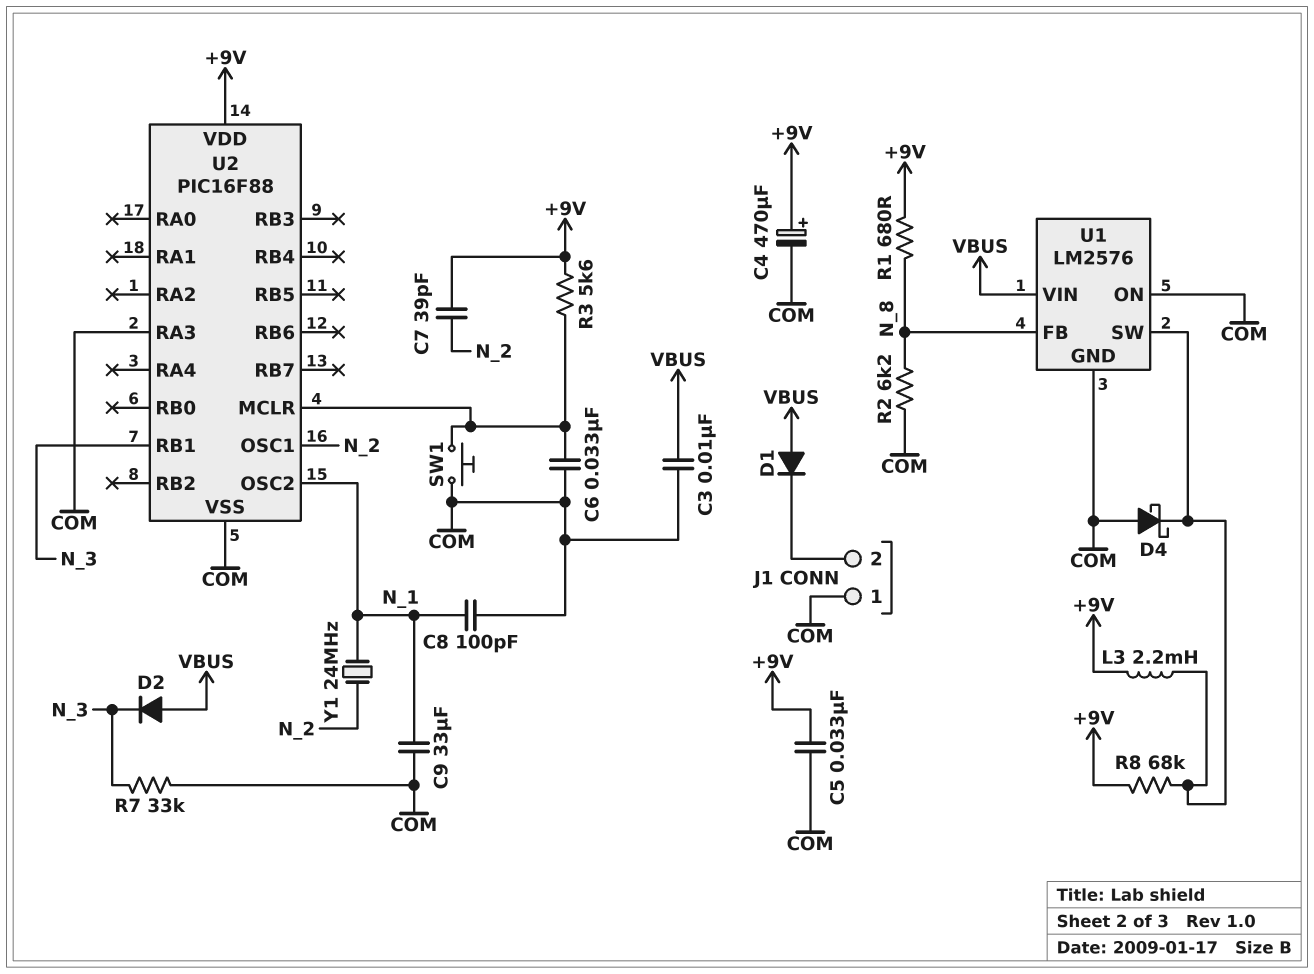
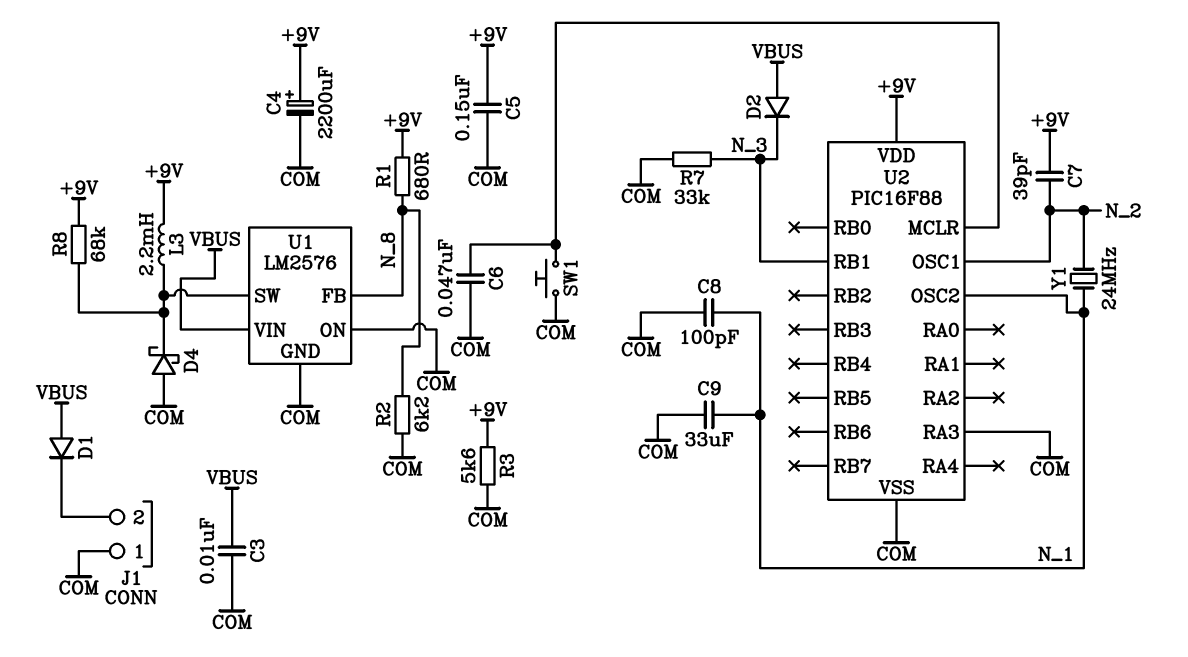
C4: 470uF (plus +9V, minus COM) -> 2200uF (plus +9V, minus COM)
C5: 33nF (+9V, COM) -> 150nF (+9V, COM)
C6: 33nF (COM, U2/MCLR) -> 47nF (COM, U2/MCLR)
R3: 5.6k (+9V, U2/MCLR) -> 5.6k (+9V, COM)

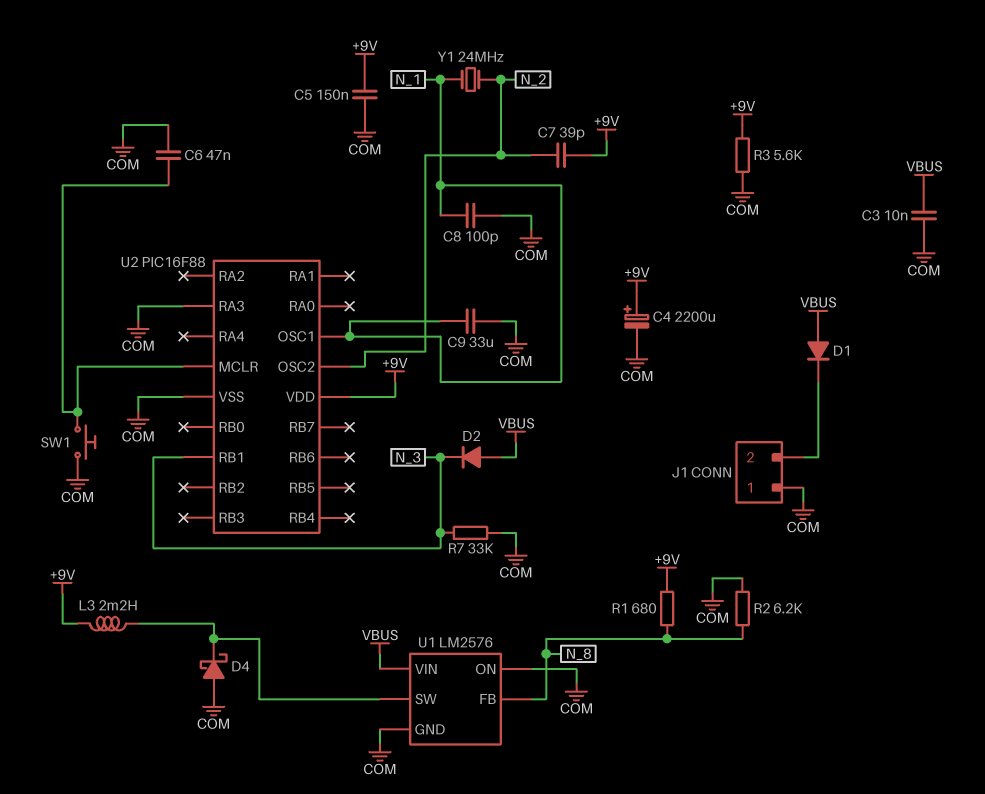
R8: 68k (+9V, U1/SW) -> none
U2 pin OSC1: N_2 -> N_1
U2 pin OSC2: N_1 -> N_2

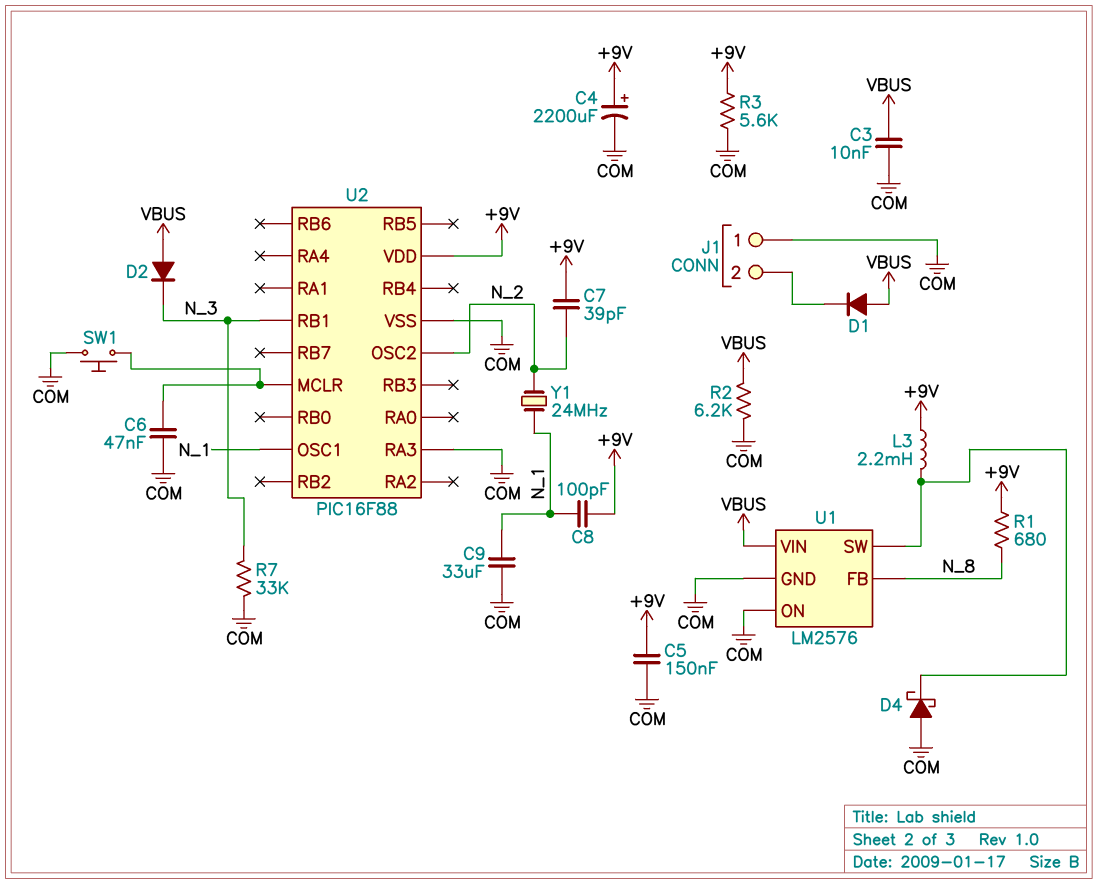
C8: 100pF (COM, N_1) -> 100pF (+9V, N_1)
R2: 6.2k (COM, N_8) -> 6.2k (COM, VBUS)

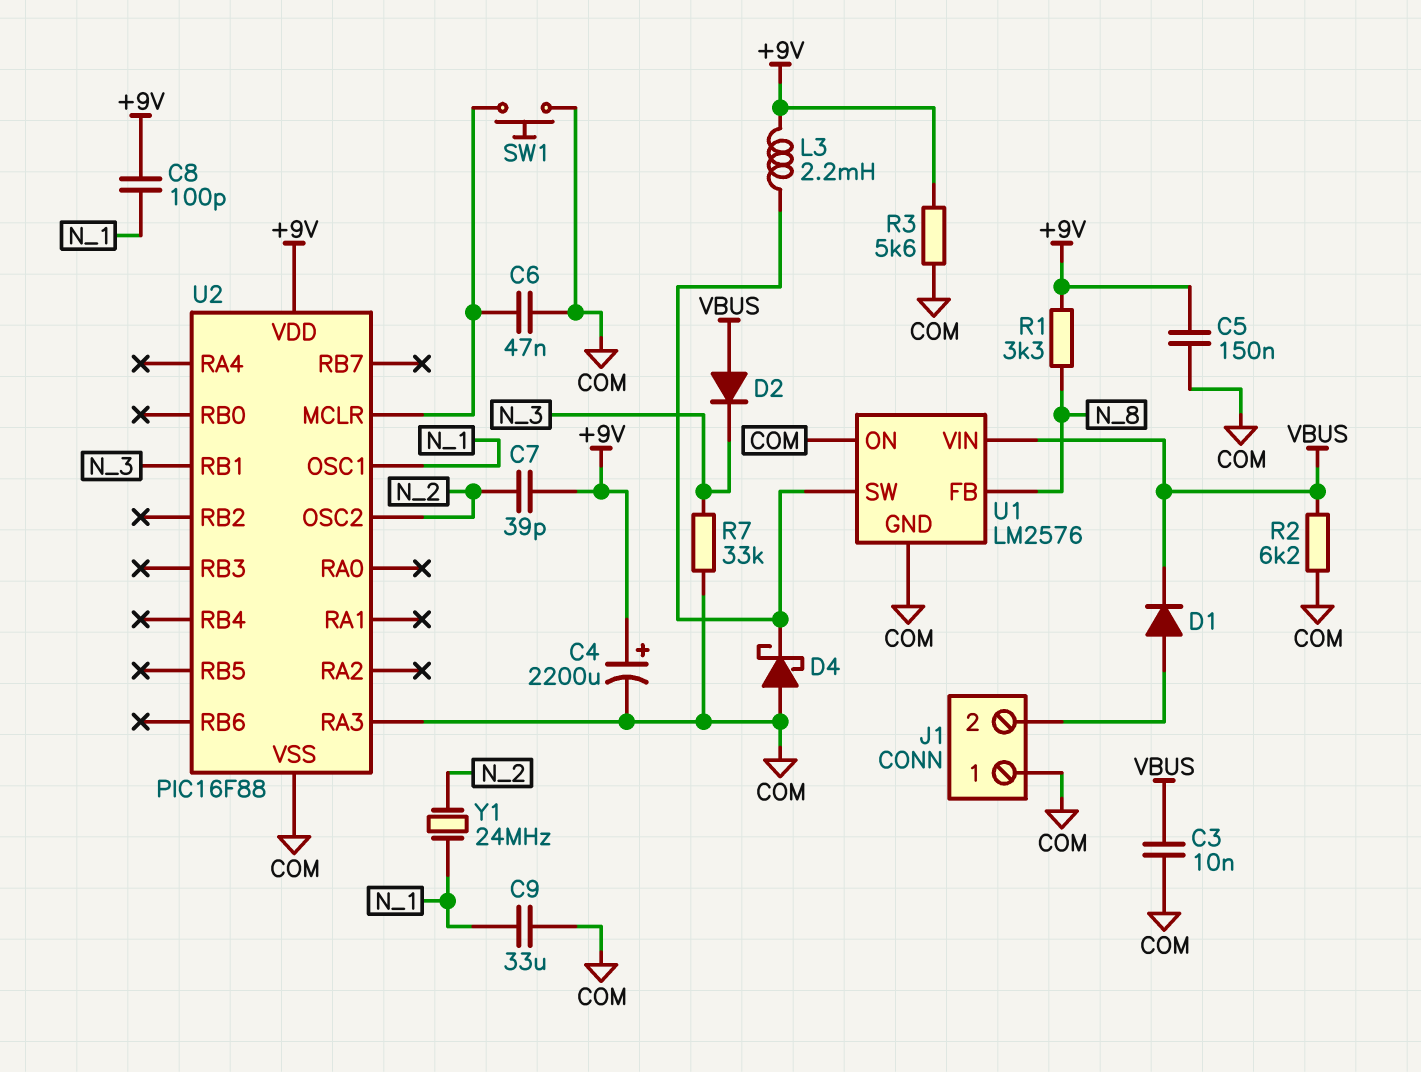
D1: diode (A VBUS, K J1/2) -> diode (A J1/2, K VBUS)
R1: 680 (+9V, N_8) -> 3.3k (+9V, N_8)

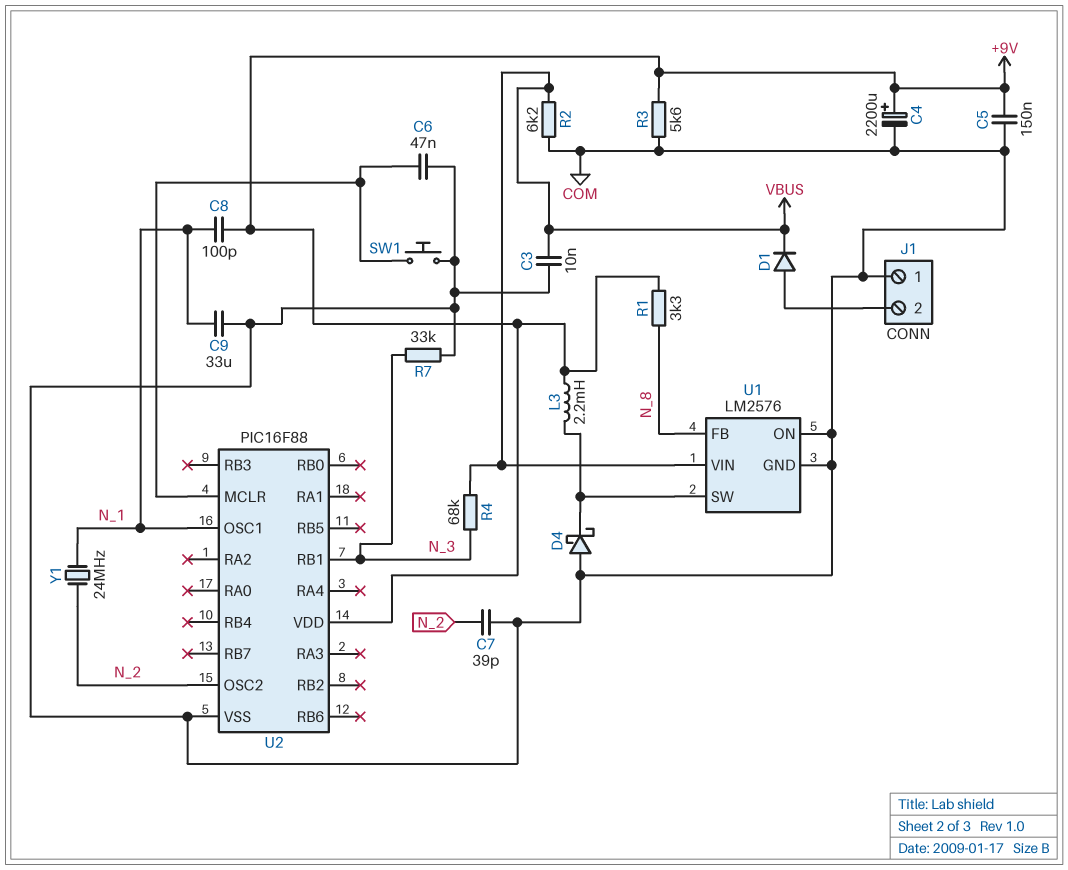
C7: 39pF (+9V, N_2) -> 39pF (COM, N_2)
D2: diode (A VBUS, K N_3) -> none
R4: none -> 68k (N_3, VBUS)
U2 pin RA3: COM -> none

